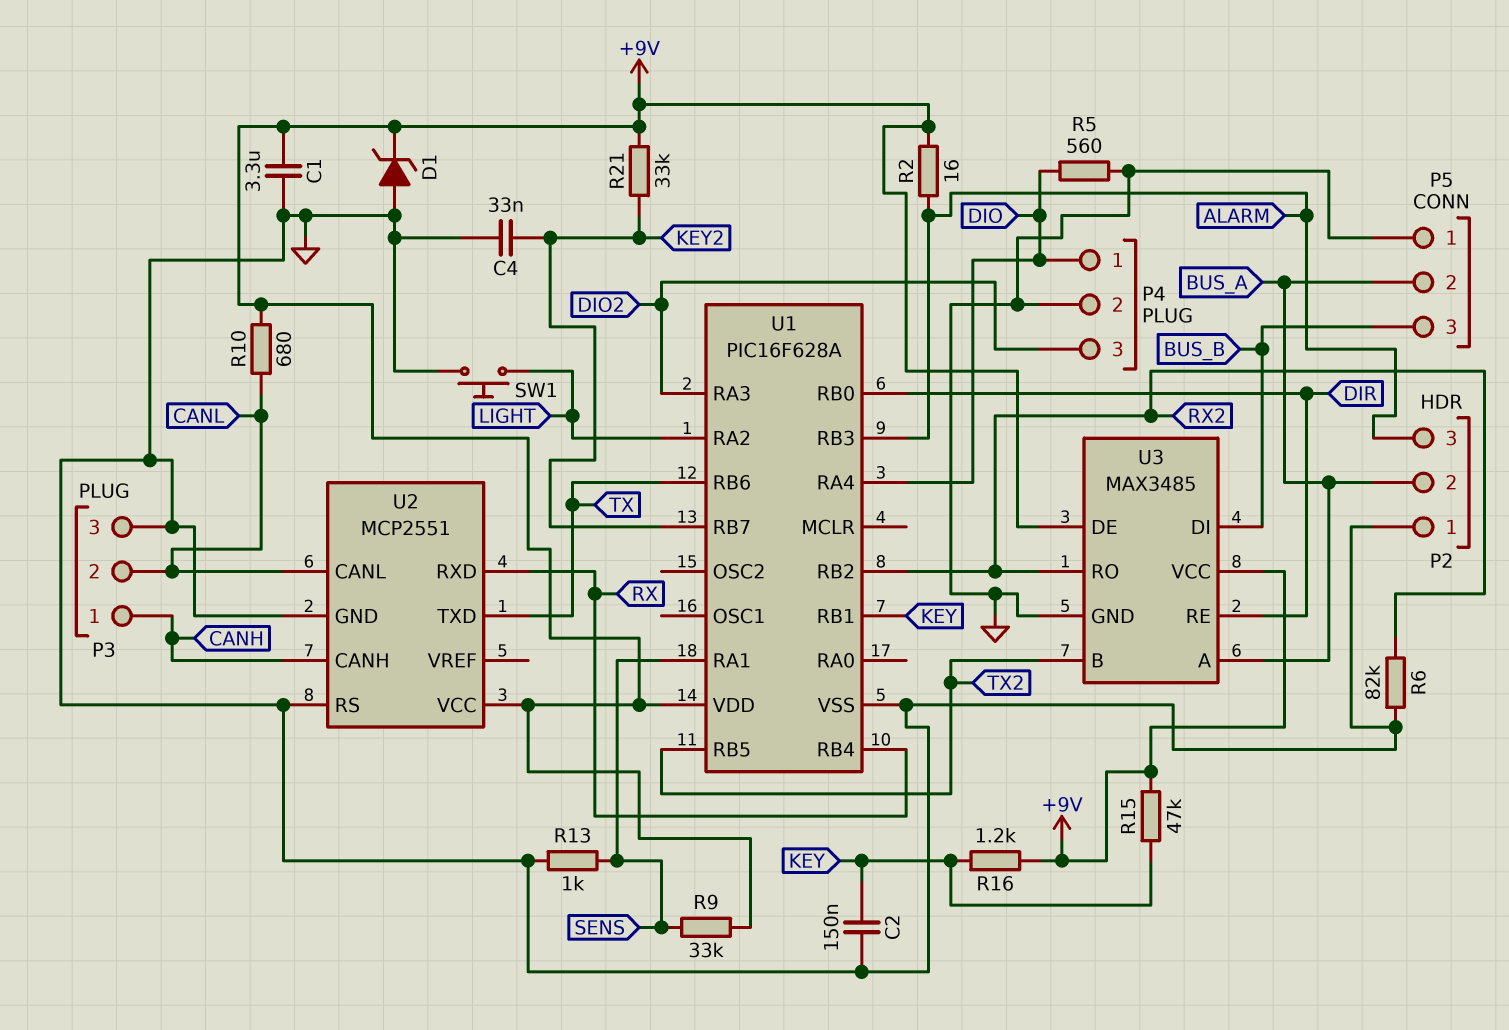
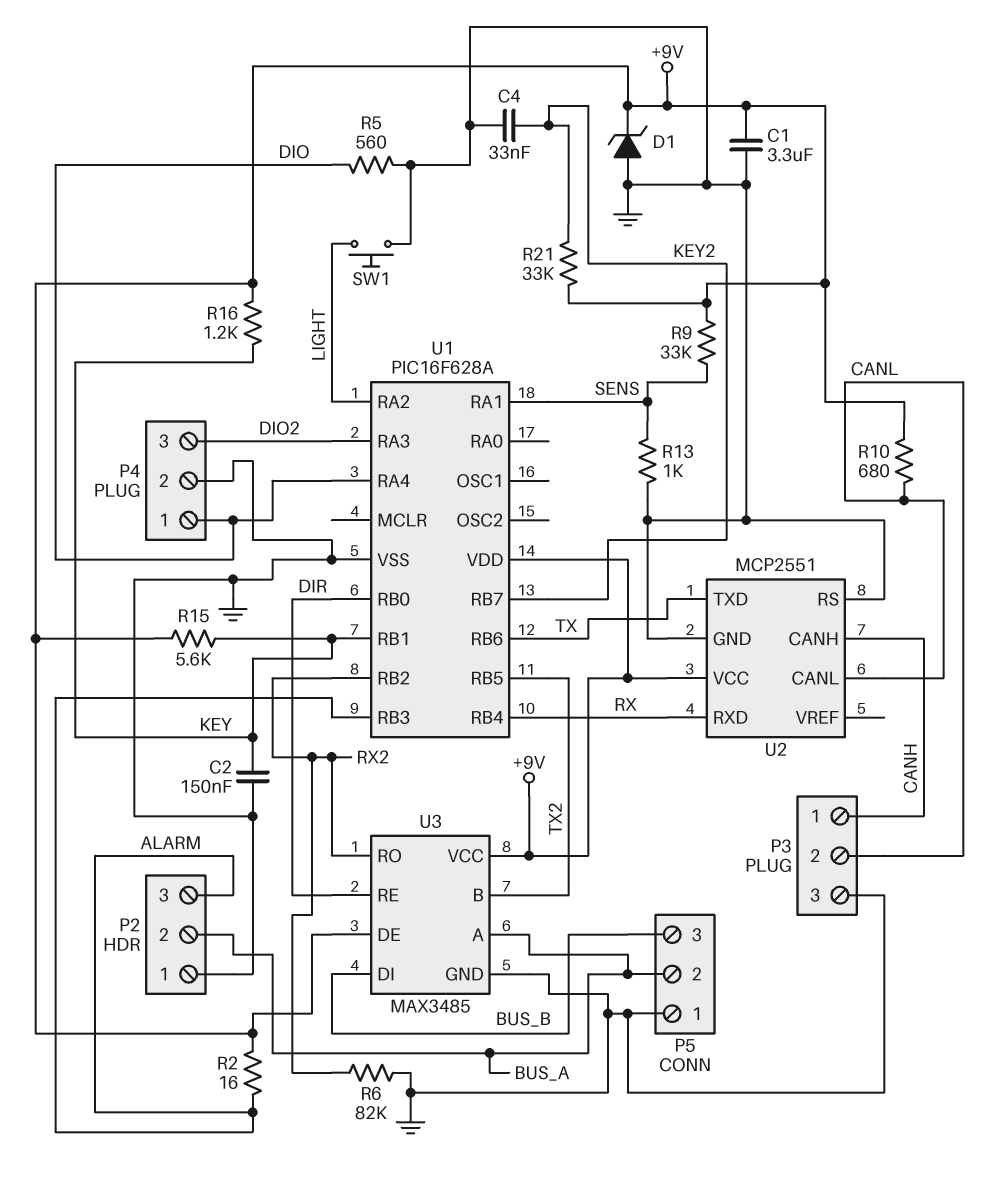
R15: 47k (+9V, KEY) -> 5.6k (+9V, KEY)

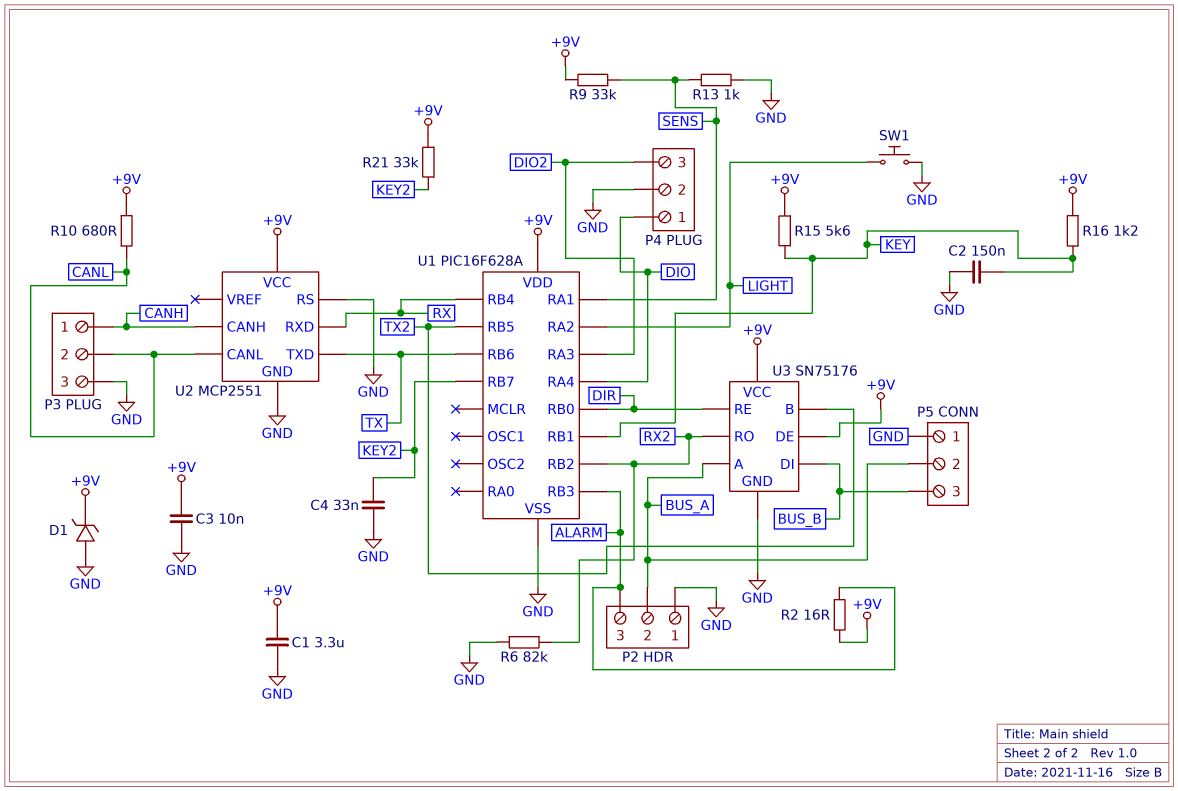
C3: none -> 10nF (+9V, GND)
R5: 560 (DIO, GND) -> none
U3: MAX3485 -> SN75176

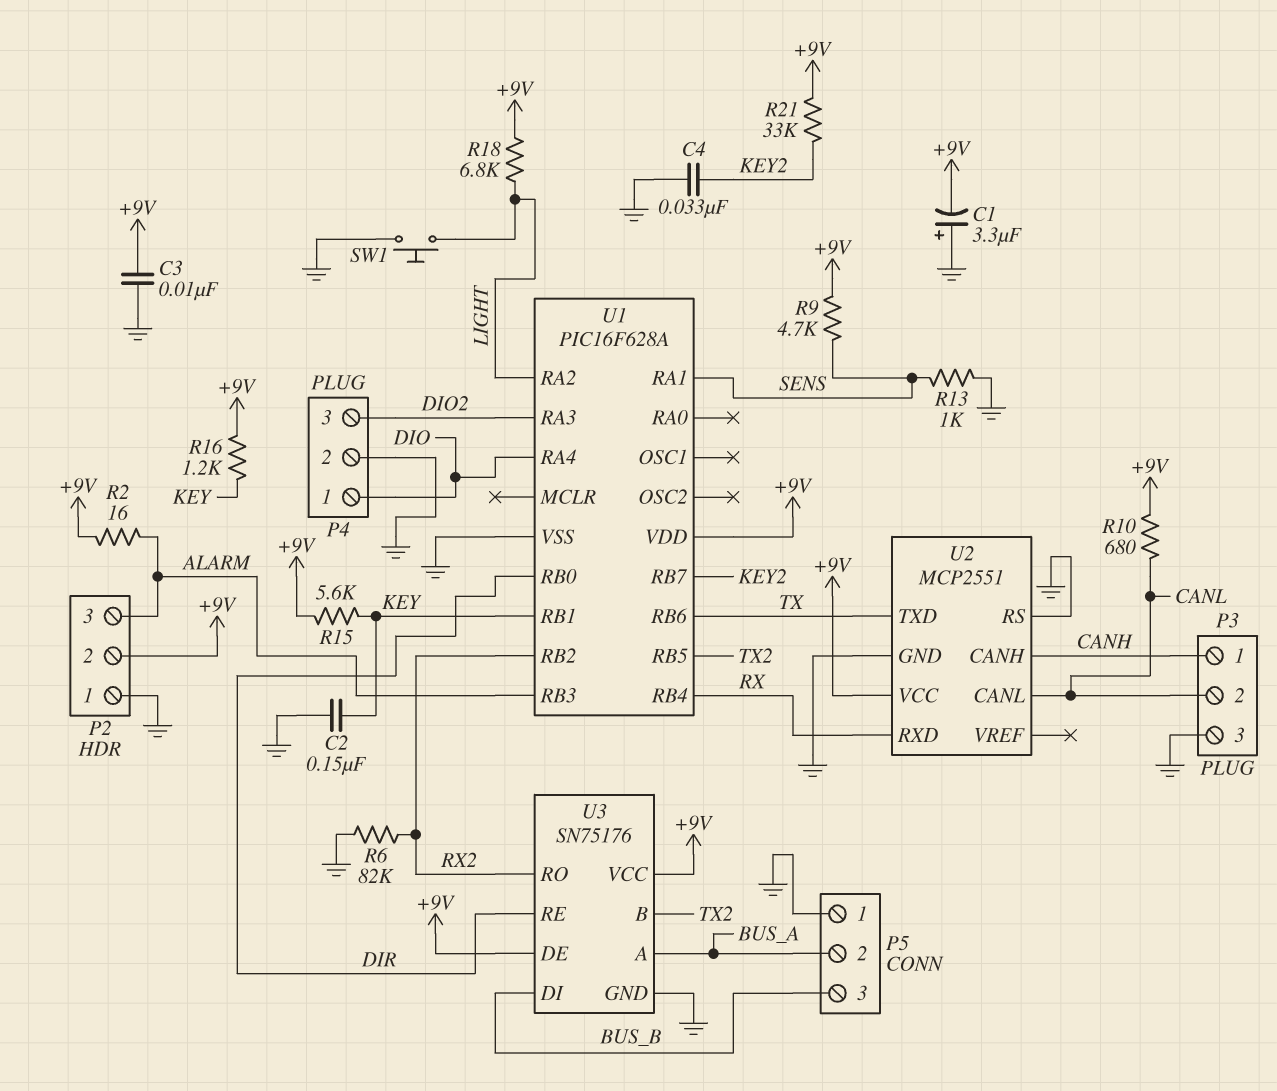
C1: 3.3uF (+9V, GND) -> 3.3uF (plus GND, minus +9V)
D1: zener (A GND, K +9V) -> none
P2 pin 2: BUS_A -> +9V
R9: 33k (+9V, SENS) -> 4.7k (+9V, SENS)
R18: none -> 6.8k (+9V, LIGHT)

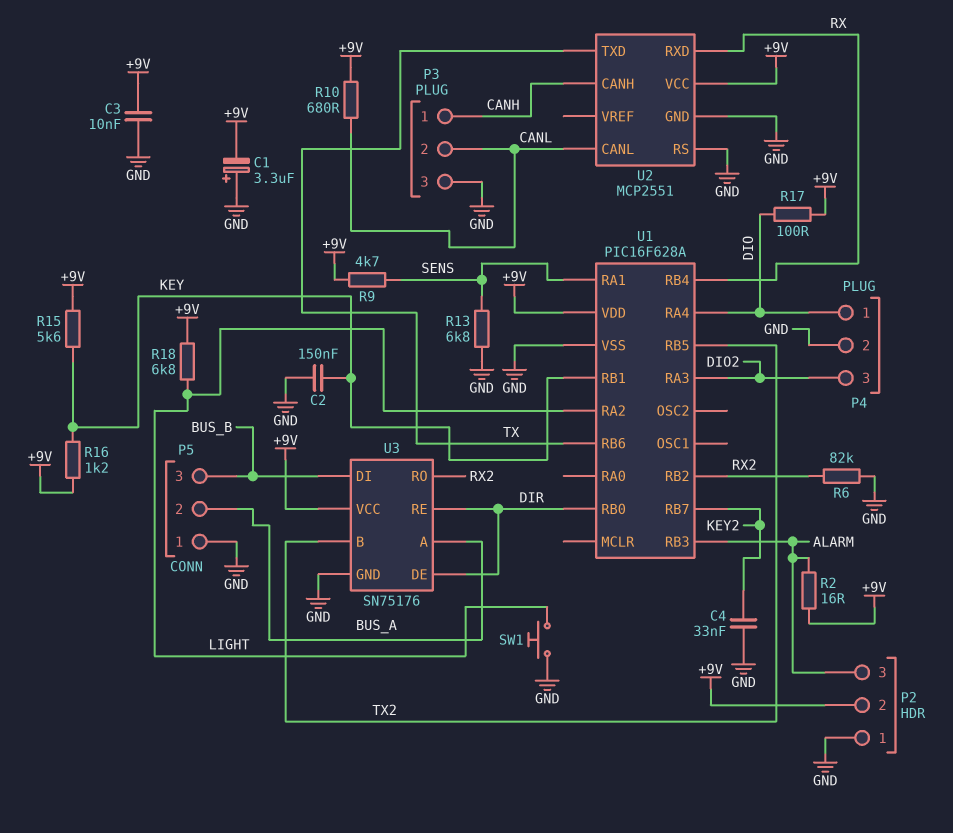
R13: 1k (GND, SENS) -> 6.8k (GND, SENS)
R17: none -> 100 (+9V, DIO)
R21: 33k (+9V, KEY2) -> none
U3 pin DE: +9V -> DIR

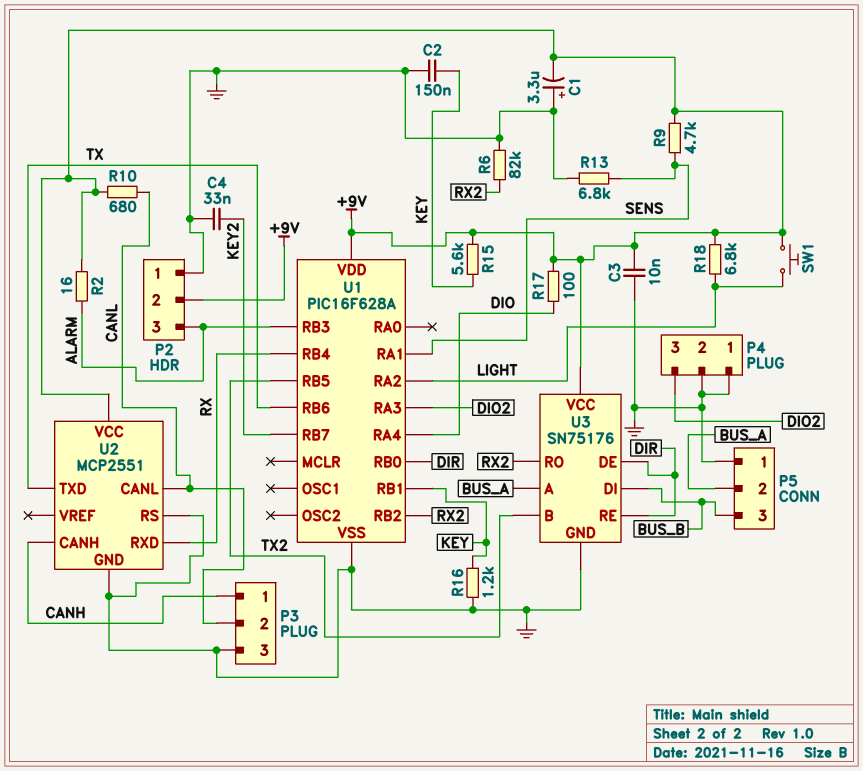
P4 pin 1: DIO -> GND
R16: 1.2k (+9V, KEY) -> 1.2k (GND, KEY)
SW1: button (GND, LIGHT) -> button (+9V, LIGHT)

